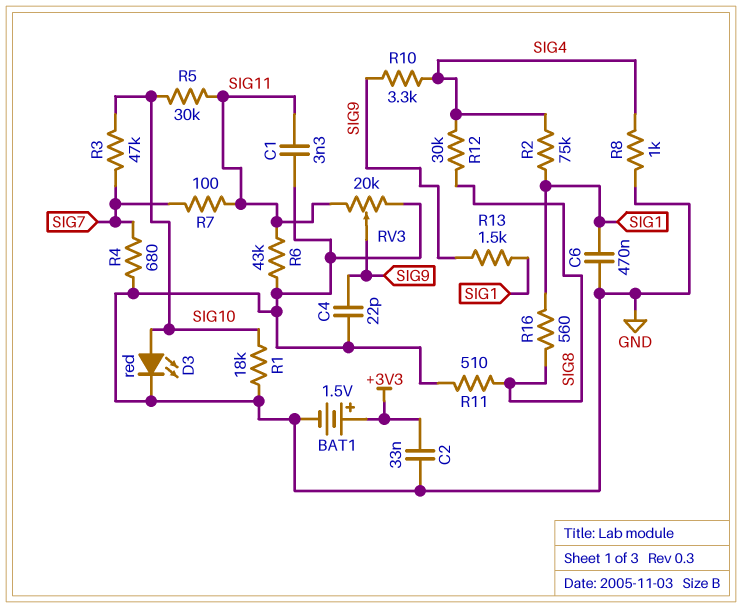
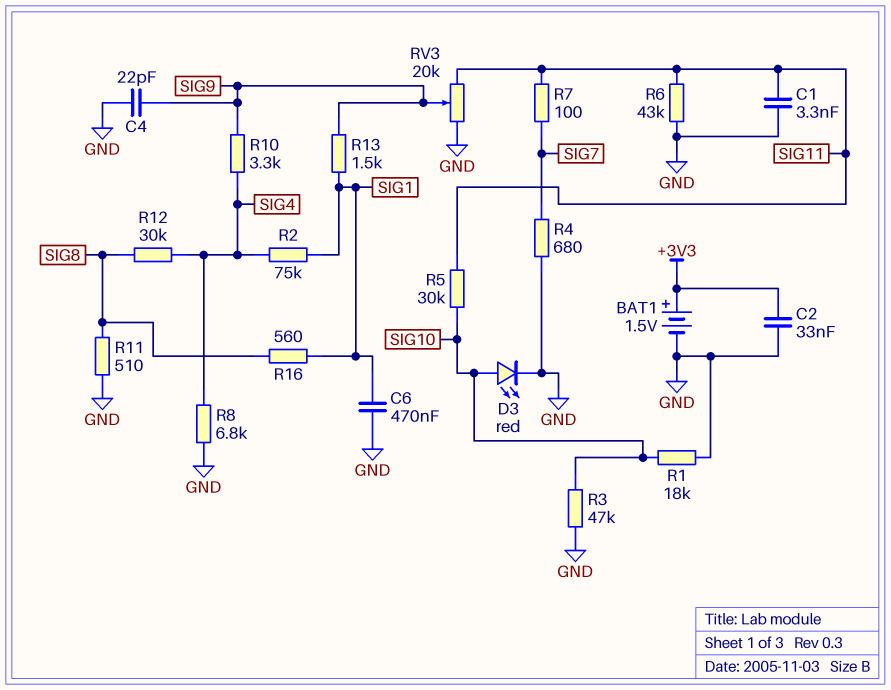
R3: 47k (SIG7, SIG10) -> 47k (GND, SIG10)
R8: 1k (GND, SIG4) -> 6.8k (GND, SIG4)

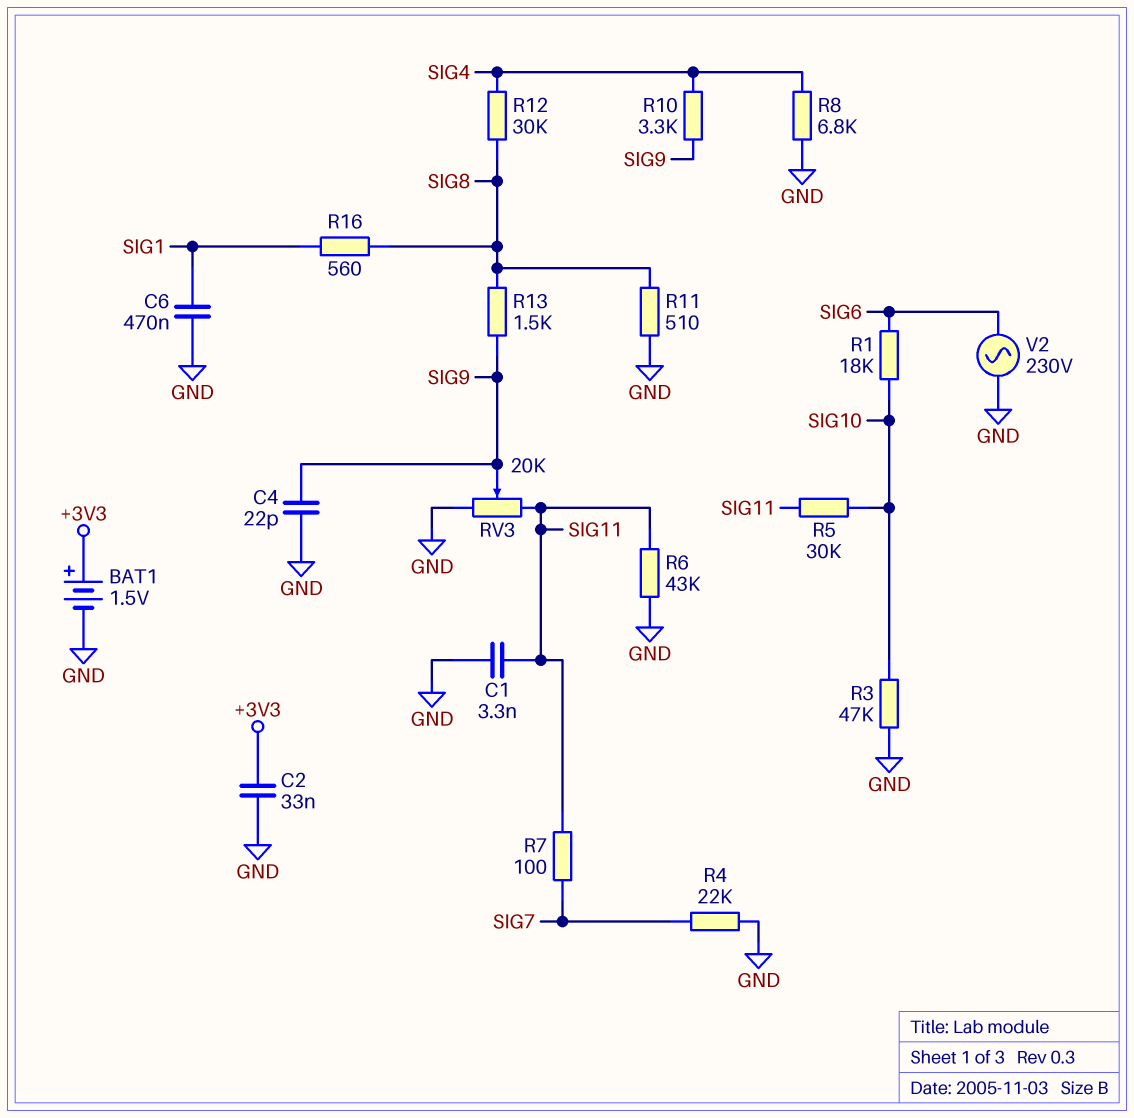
D3: LED red (A SIG10, K GND) -> none
R1: 18k (GND, SIG10) -> 18k (SIG6, SIG10)
R2: 75k (SIG1, SIG4) -> none
R4: 680 (GND, SIG7) -> 22k (GND, SIG7)
R13: 1.5k (SIG1, SIG9) -> 1.5k (SIG8, SIG9)
V2: none -> AC 230V (GND, SIG6)

